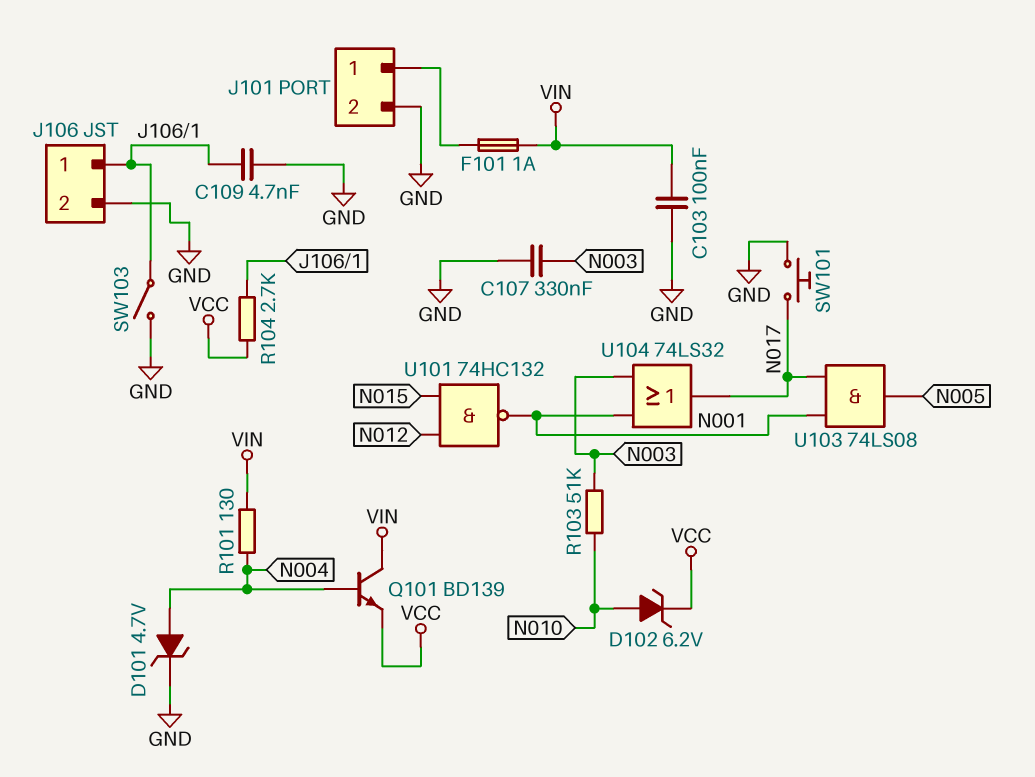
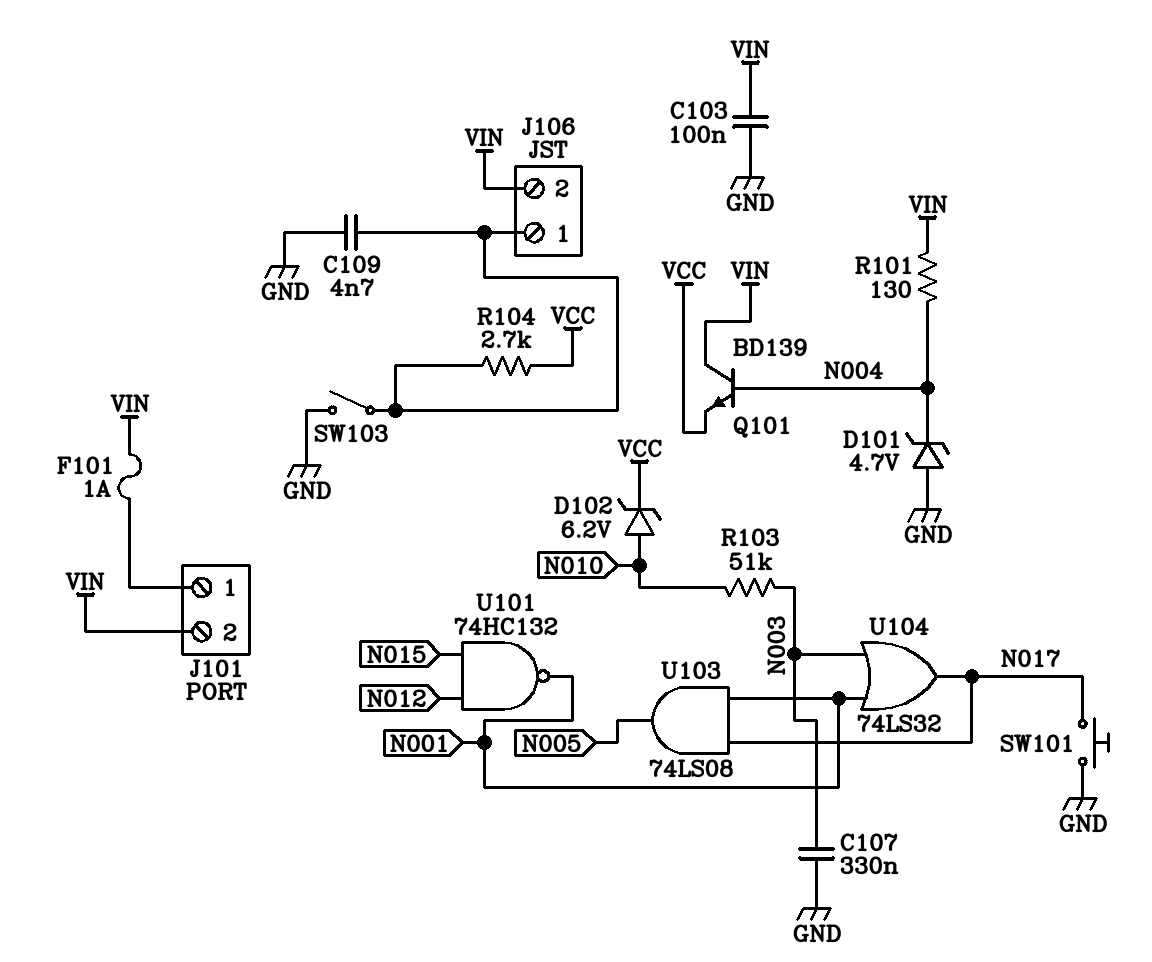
D101: zener 4.7V (A N004, K GND) -> zener 4.7V (A GND, K N004)
J101 pin 2: GND -> VIN
J106 pin 2: GND -> VIN

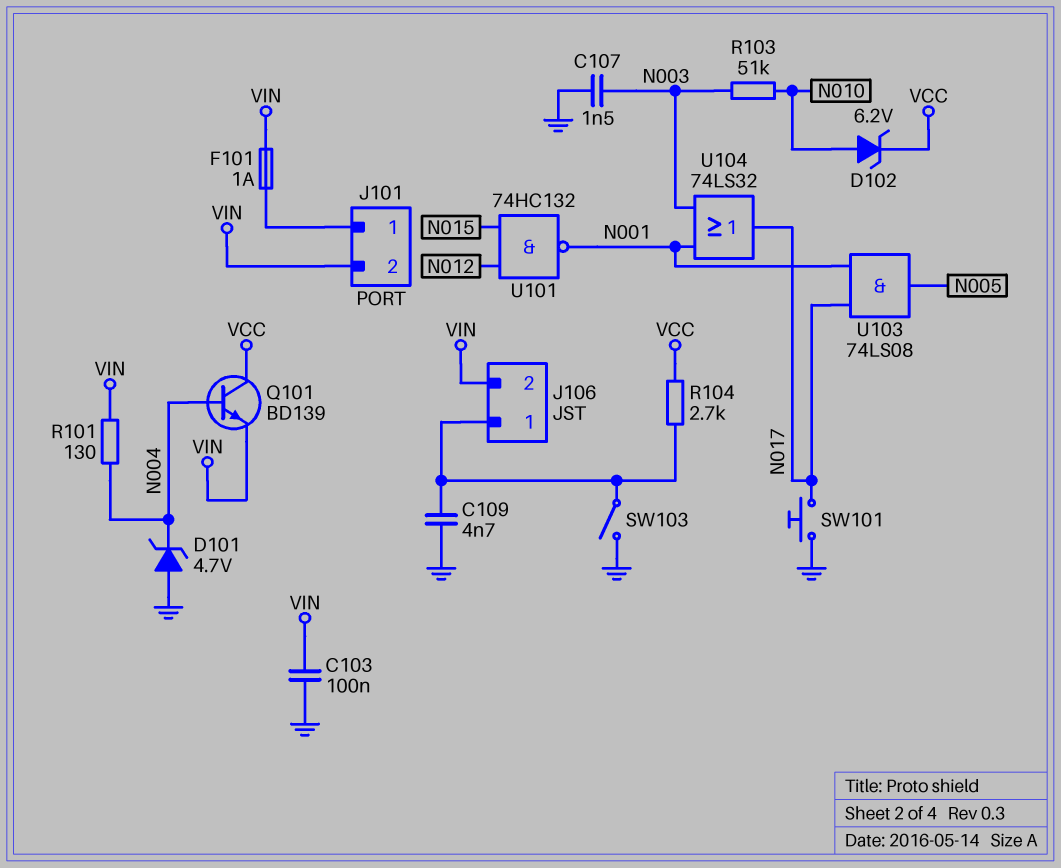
C107: 330nF (GND, N003) -> 1.5nF (GND, N003)
Q101: NPN BD139 (B N004, C VIN, E VCC) -> NPN BD139 (B N004, C VCC, E VIN)

